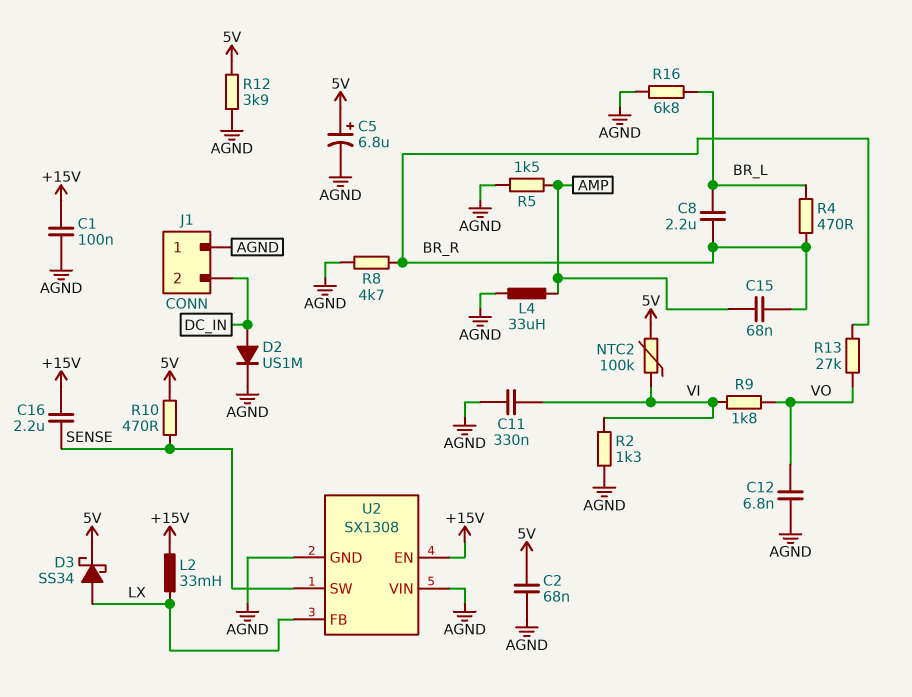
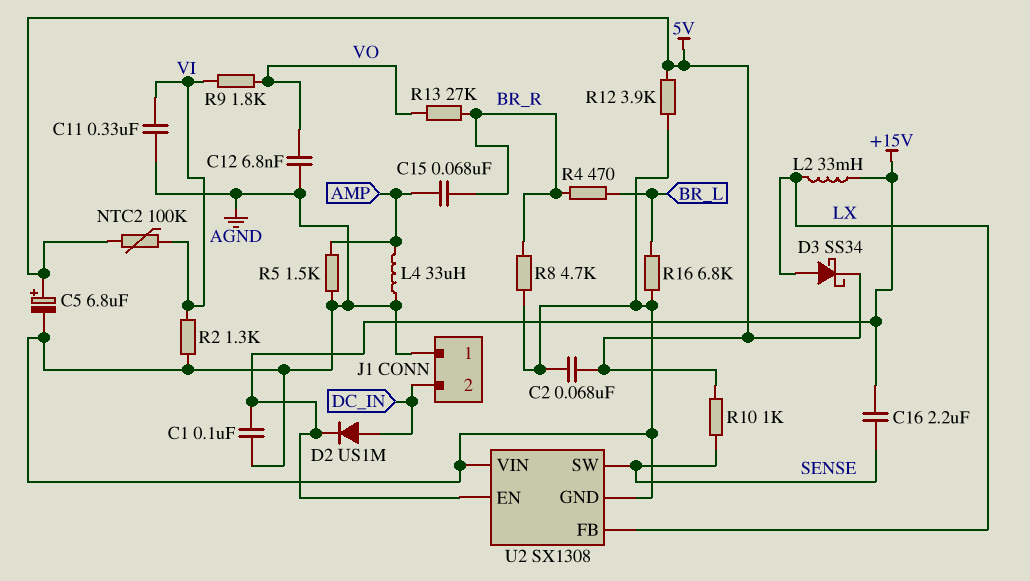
C8: 2.2uF (BR_L, BR_R) -> none
D2: diode US1M (A DC_IN, K AGND) -> diode US1M (A DC_IN, K +15V)
R10: 470 (5V, SENSE) -> 1k (5V, SENSE)

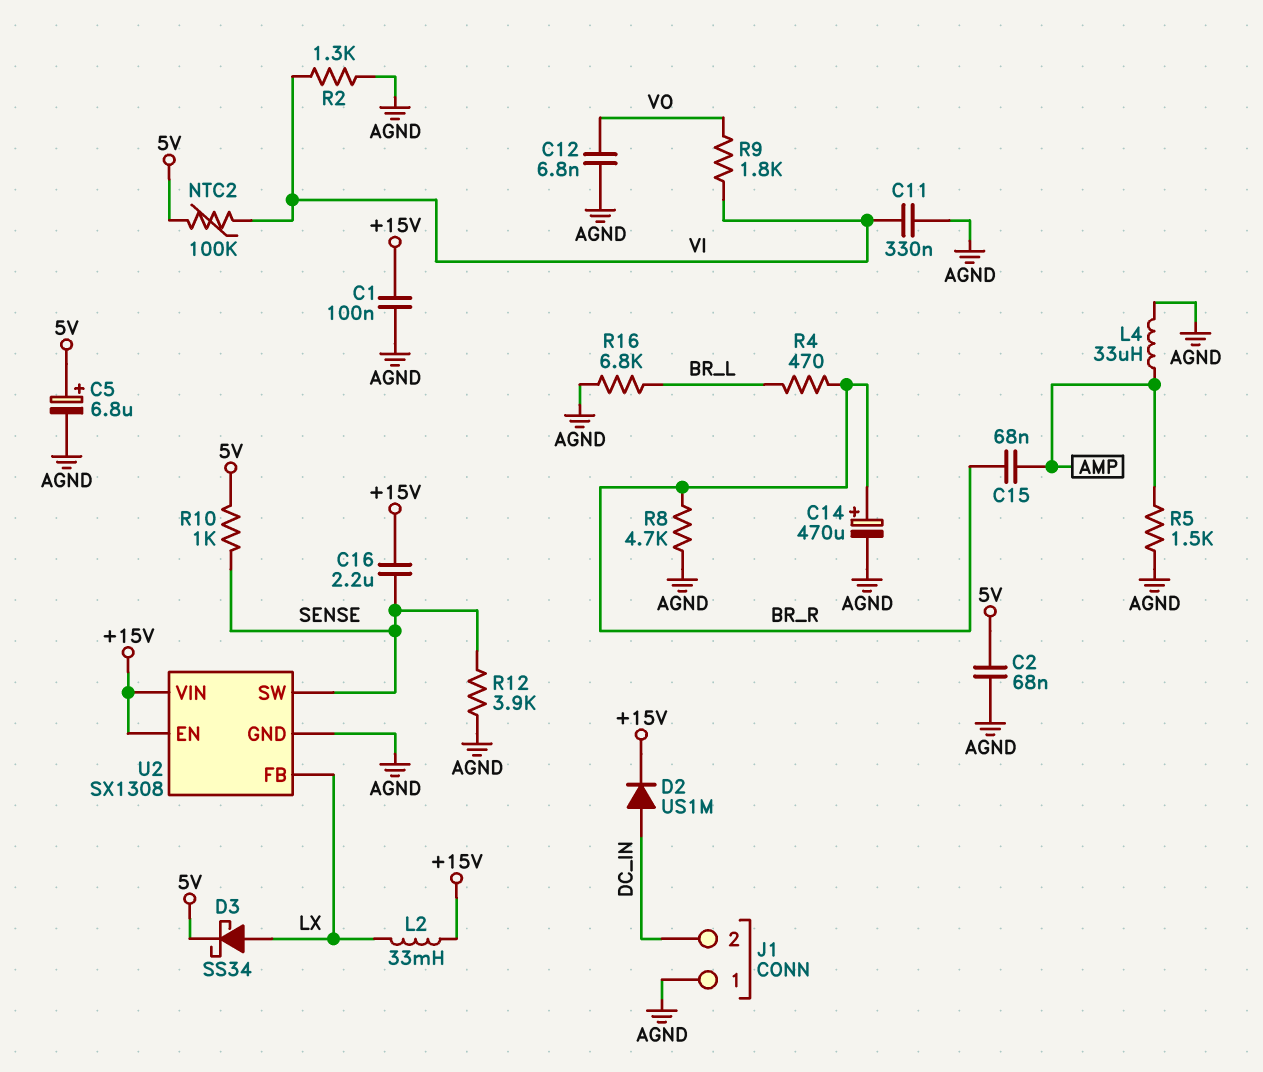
C14: none -> 470uF (plus BR_R, minus AGND)
R12: 3.9k (5V, AGND) -> 3.9k (AGND, SENSE)
R13: 27k (BR_R, VO) -> none
U2 pin VIN: AGND -> +15V

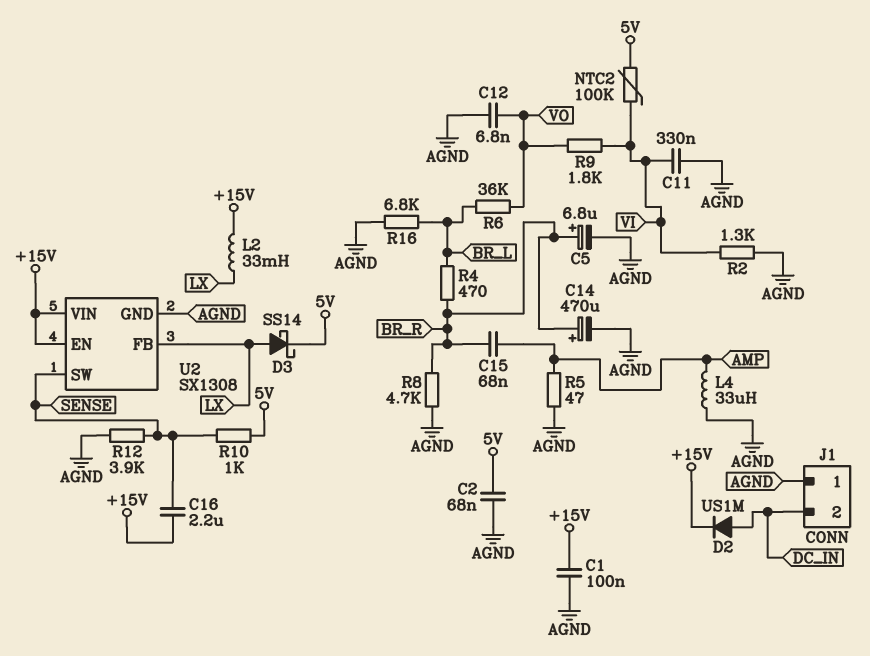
C5: 6.8uF (plus 5V, minus AGND) -> 6.8uF (plus BR_R, minus AGND)
D3: schottky SS34 (A LX, K 5V) -> schottky SS14 (A LX, K 5V)
R5: 1.5k (AGND, AMP) -> 47 (AGND, AMP)
R6: none -> 36k (BR_L, VO)

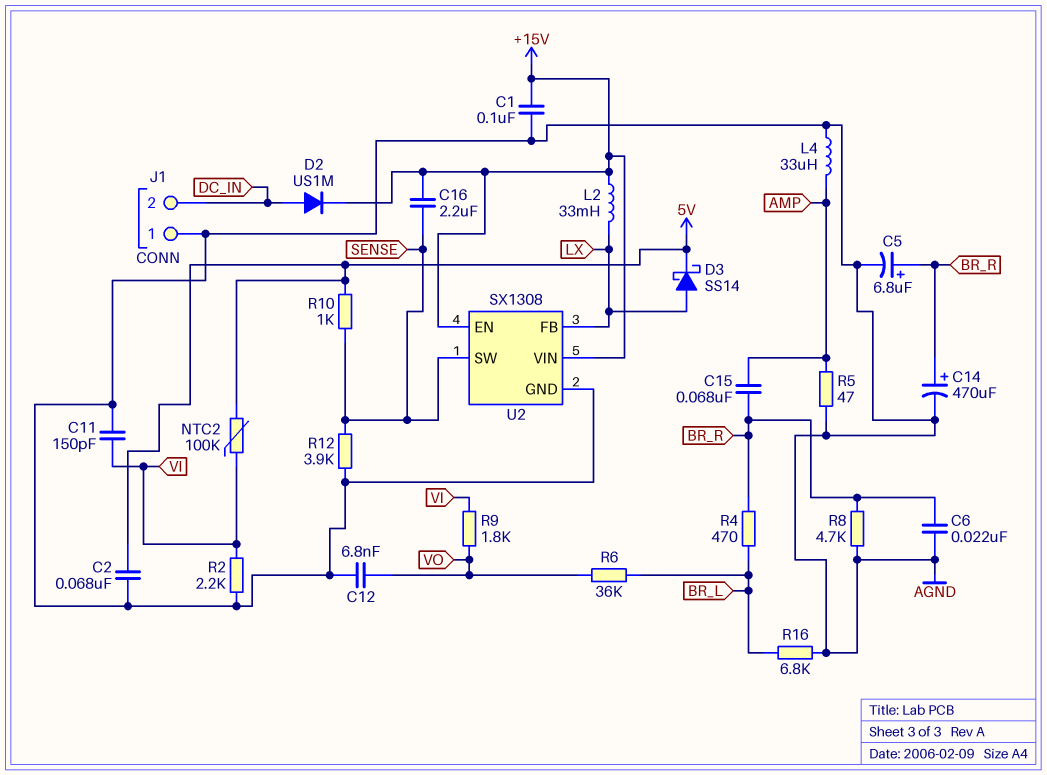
C6: none -> 22nF (AGND, BR_R)
C11: 330nF (AGND, VI) -> 150pF (AGND, VI)
R2: 1.3k (AGND, VI) -> 2.2k (AGND, VI)

